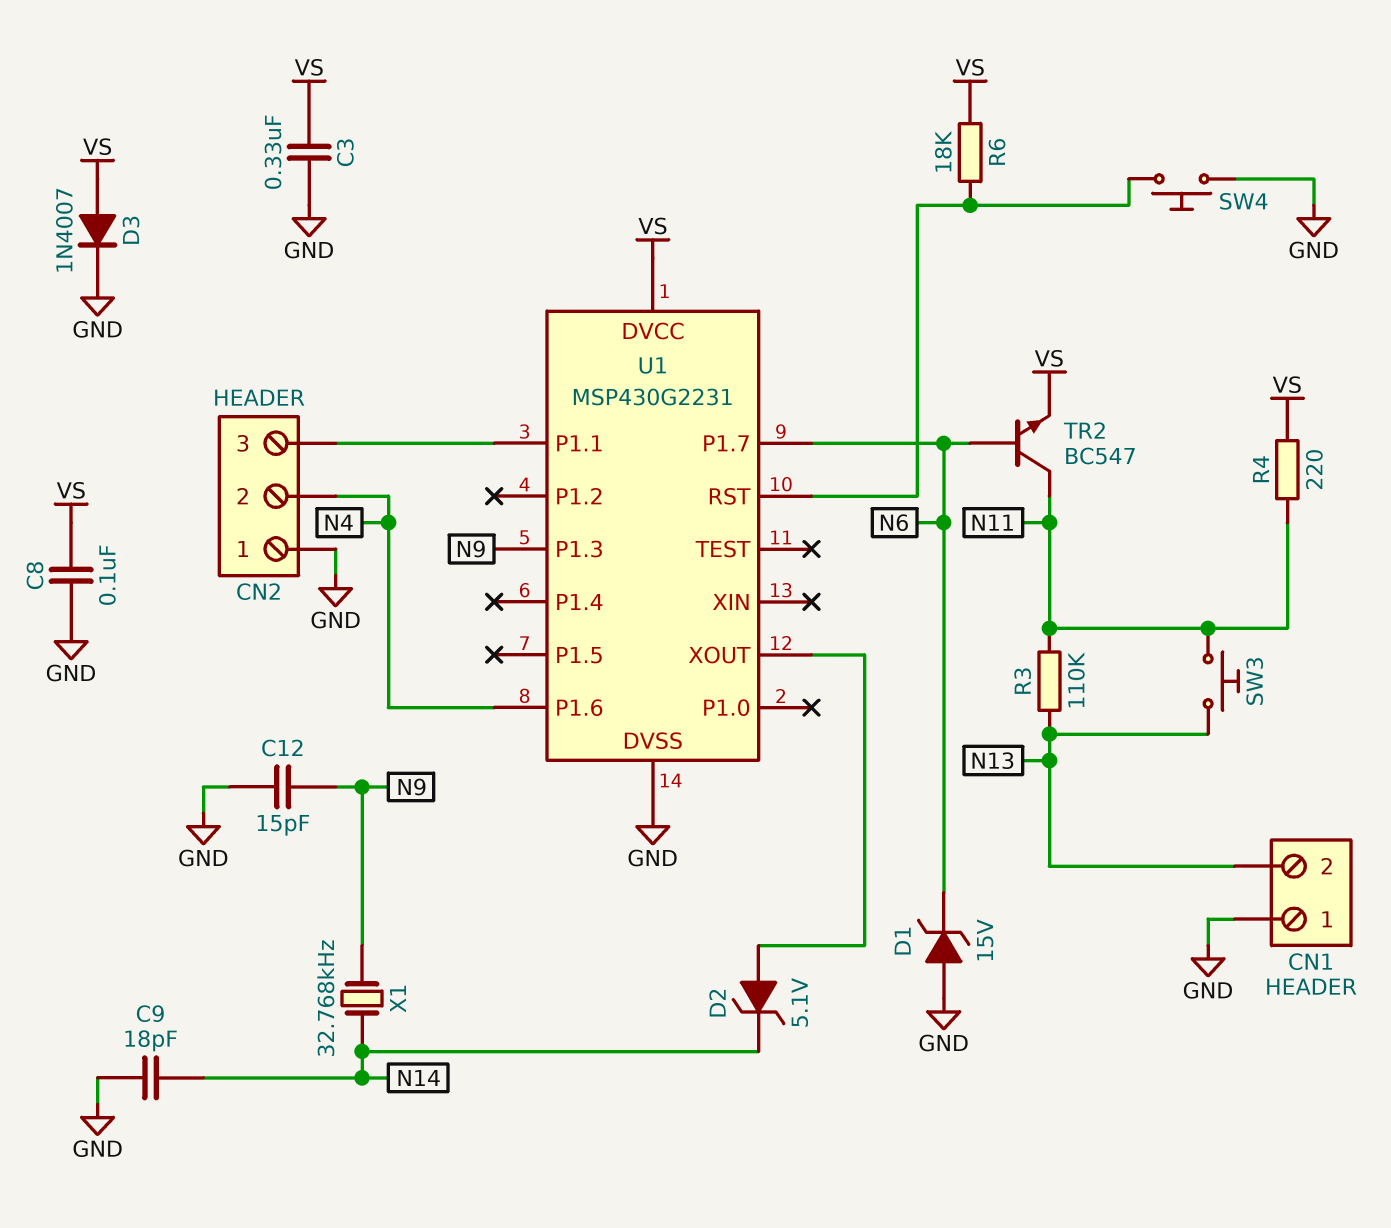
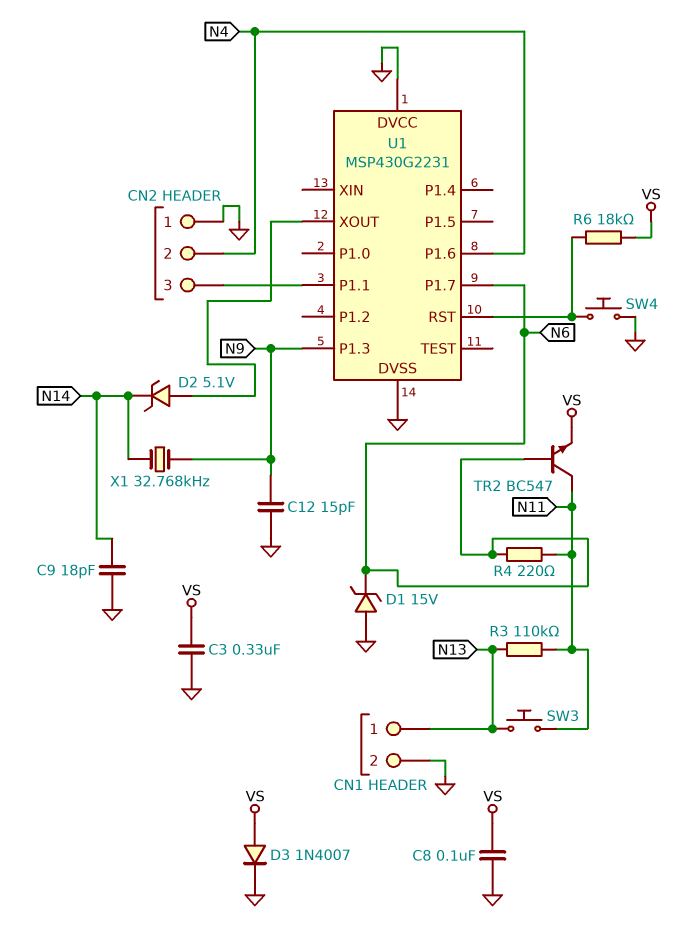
CN1 pin 1: GND -> N13
CN1 pin 2: N13 -> GND
R4: 220 (N11, VS) -> 220 (N6, N11)
U1 pin DVCC: VS -> GND

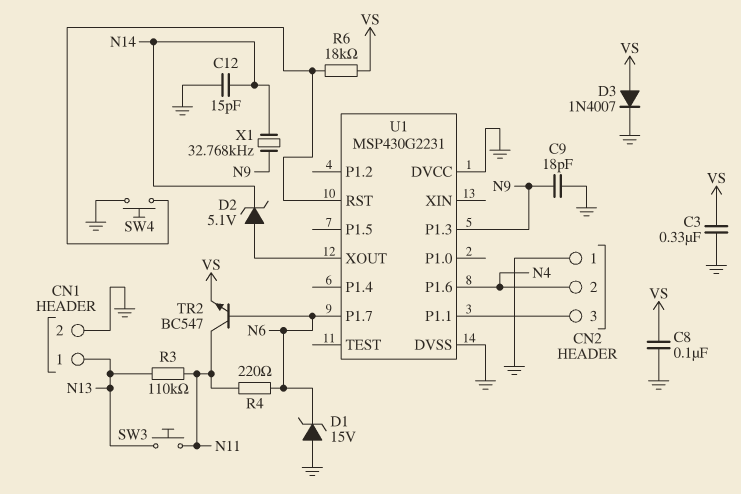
C9: 18pF (GND, N14) -> 18pF (GND, N9)
C12: 15pF (GND, N9) -> 15pF (GND, N14)

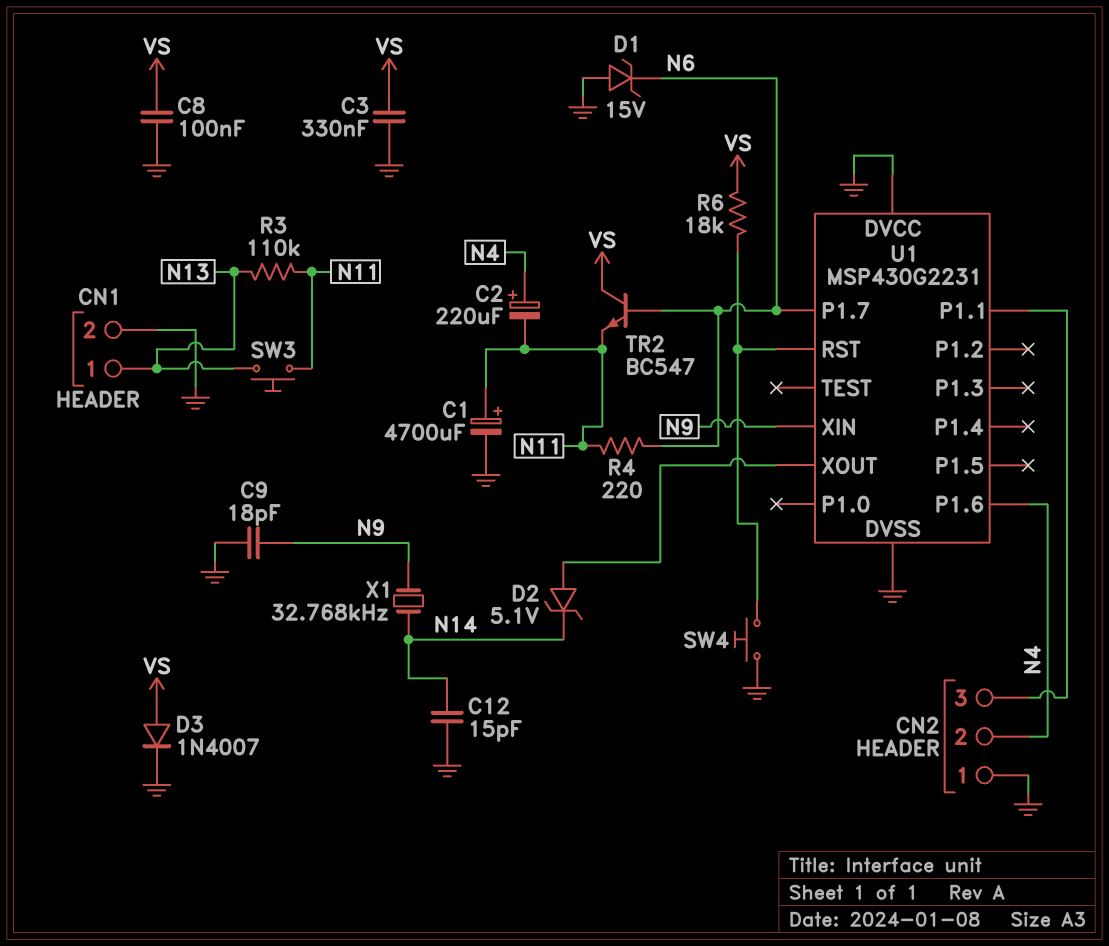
C1: none -> 4700uF (plus N11, minus GND)
C2: none -> 220uF (plus N4, minus N11)
TR2: NPN BC547 (B N6, C N11, E VS) -> NPN BC547 (B N6, C VS, E N11)
U1 pin P1.3: N9 -> none
U1 pin XIN: none -> N9

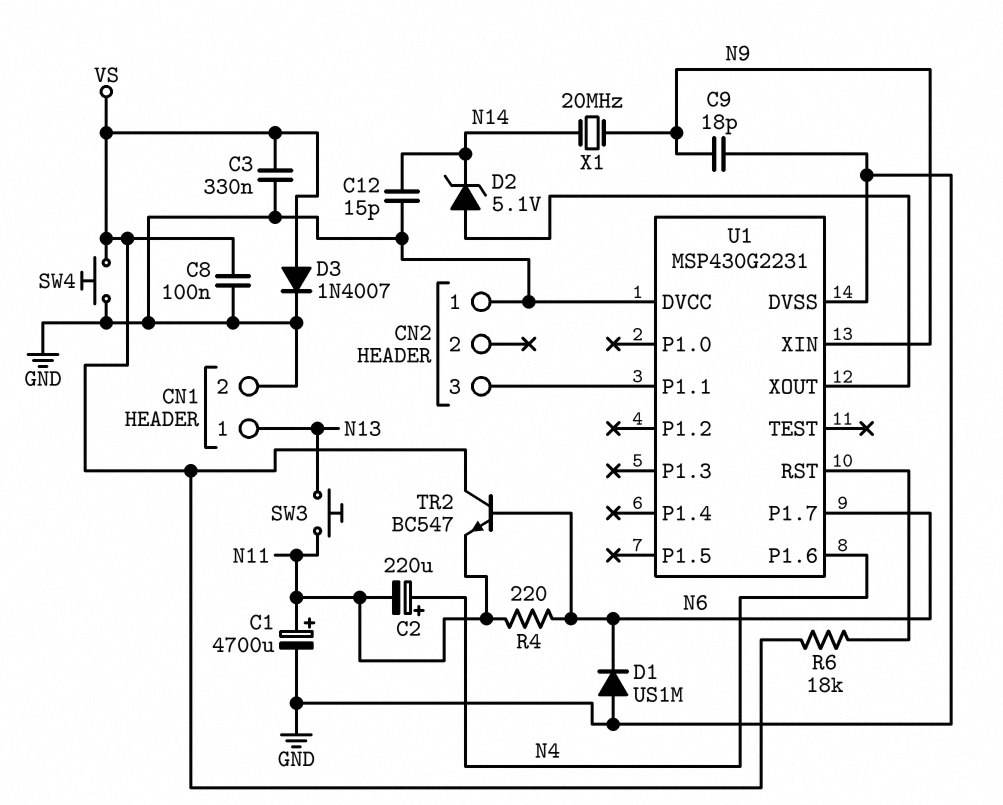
CN2 pin 2: N4 -> none
D1: zener 15V (A GND, K N6) -> diode US1M (A GND, K N6)
R3: 110k (N11, N13) -> none
SW4: button (GND, U1/RST) -> button (GND, VS)
X1: 32.768kHz (N9, N14) -> 20MHz (N9, N14)

